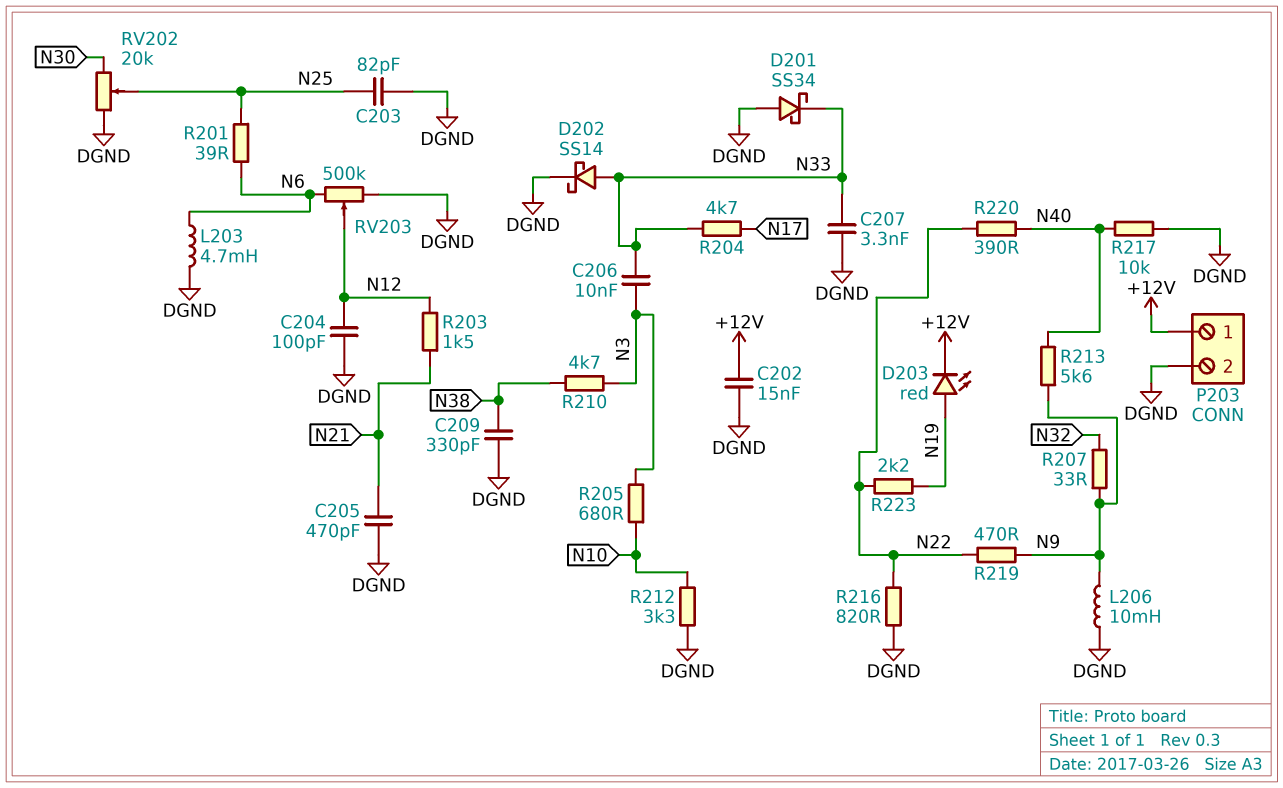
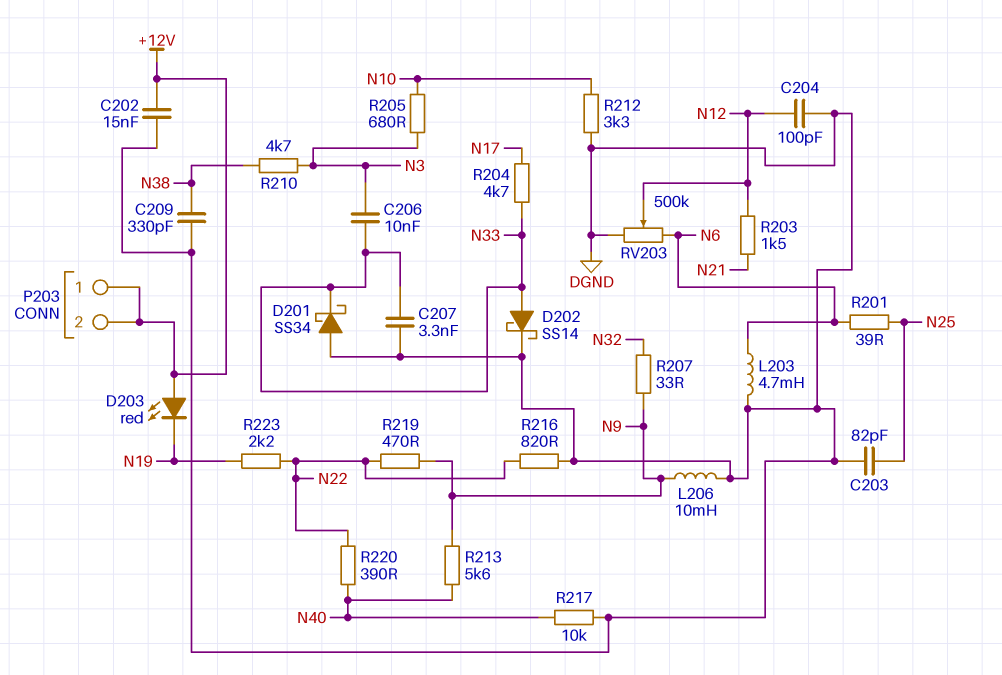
C205: 470pF (DGND, N21) -> none
D203: LED red (A N19, K +12V) -> LED red (A +12V, K N19)
P203 pin 2: DGND -> +12V
RV202: 20k (DGND, N30, wiper N25) -> none

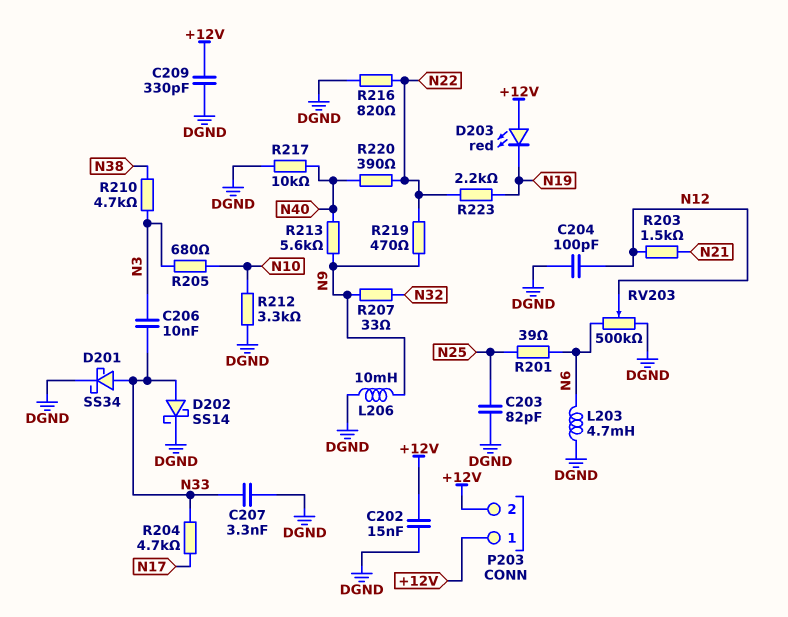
C209: 330pF (DGND, N38) -> 330pF (+12V, DGND)
D201: schottky SS34 (A DGND, K N33) -> schottky SS34 (A N33, K DGND)

